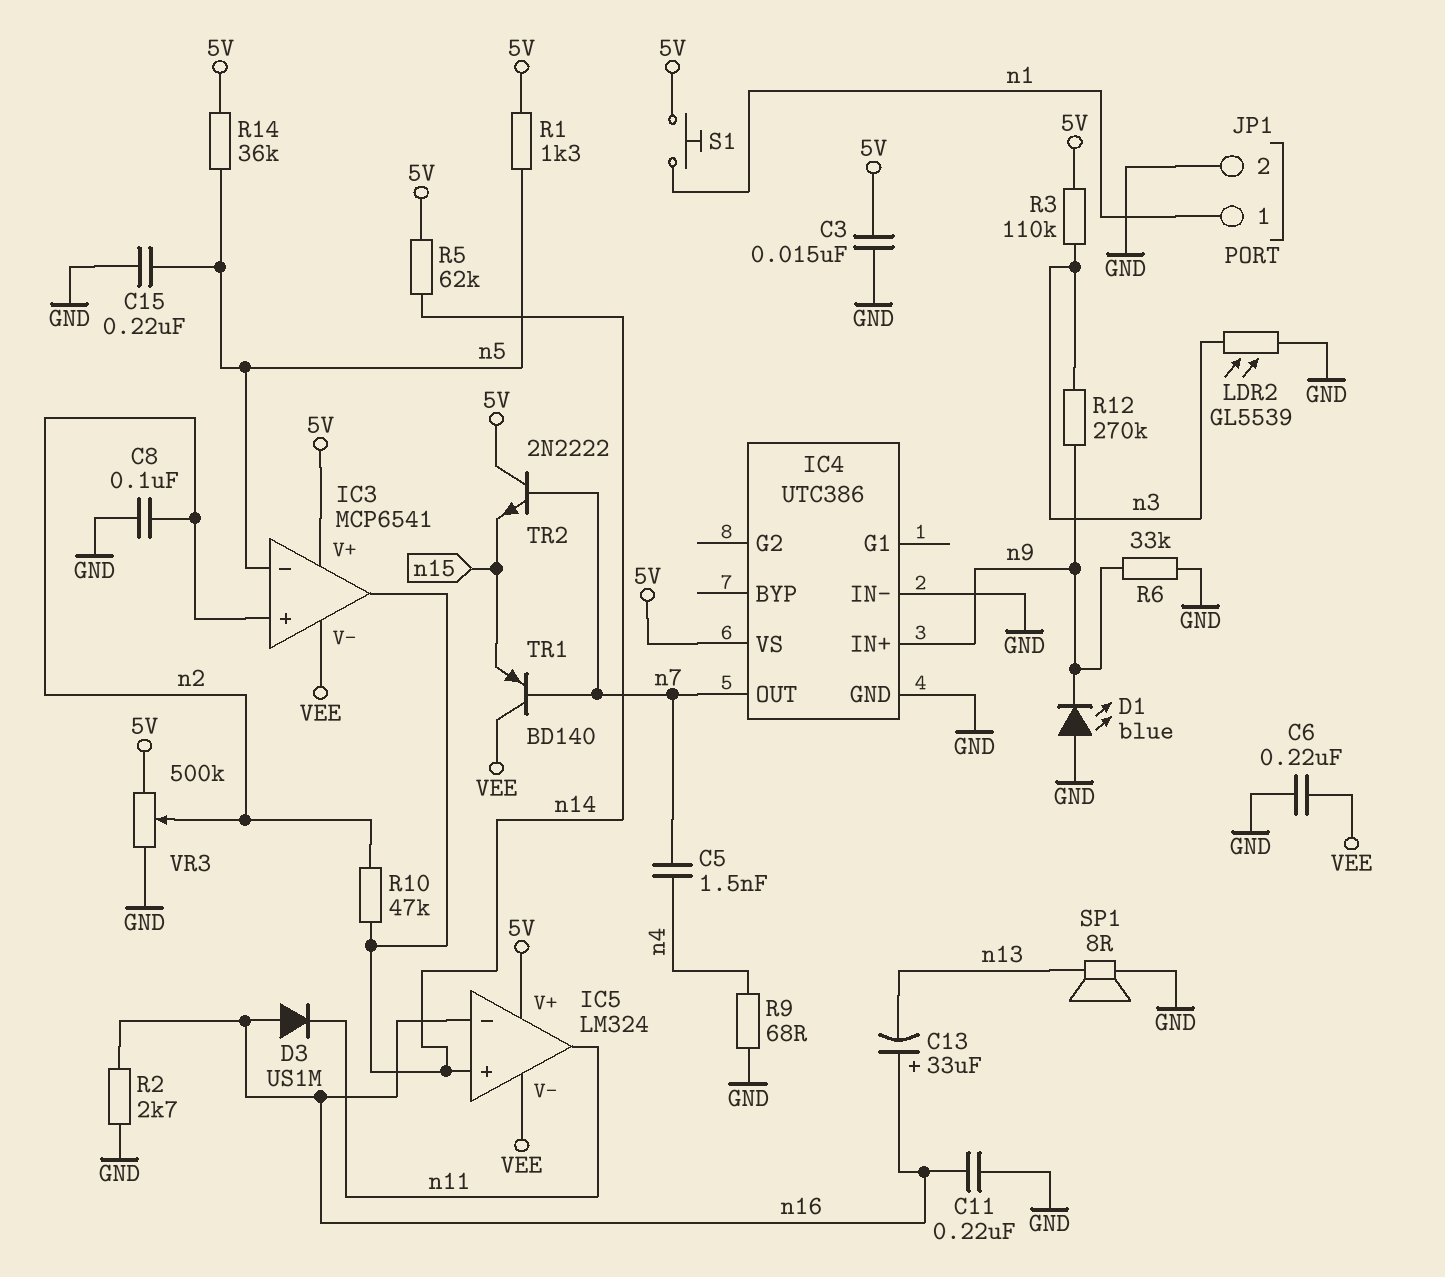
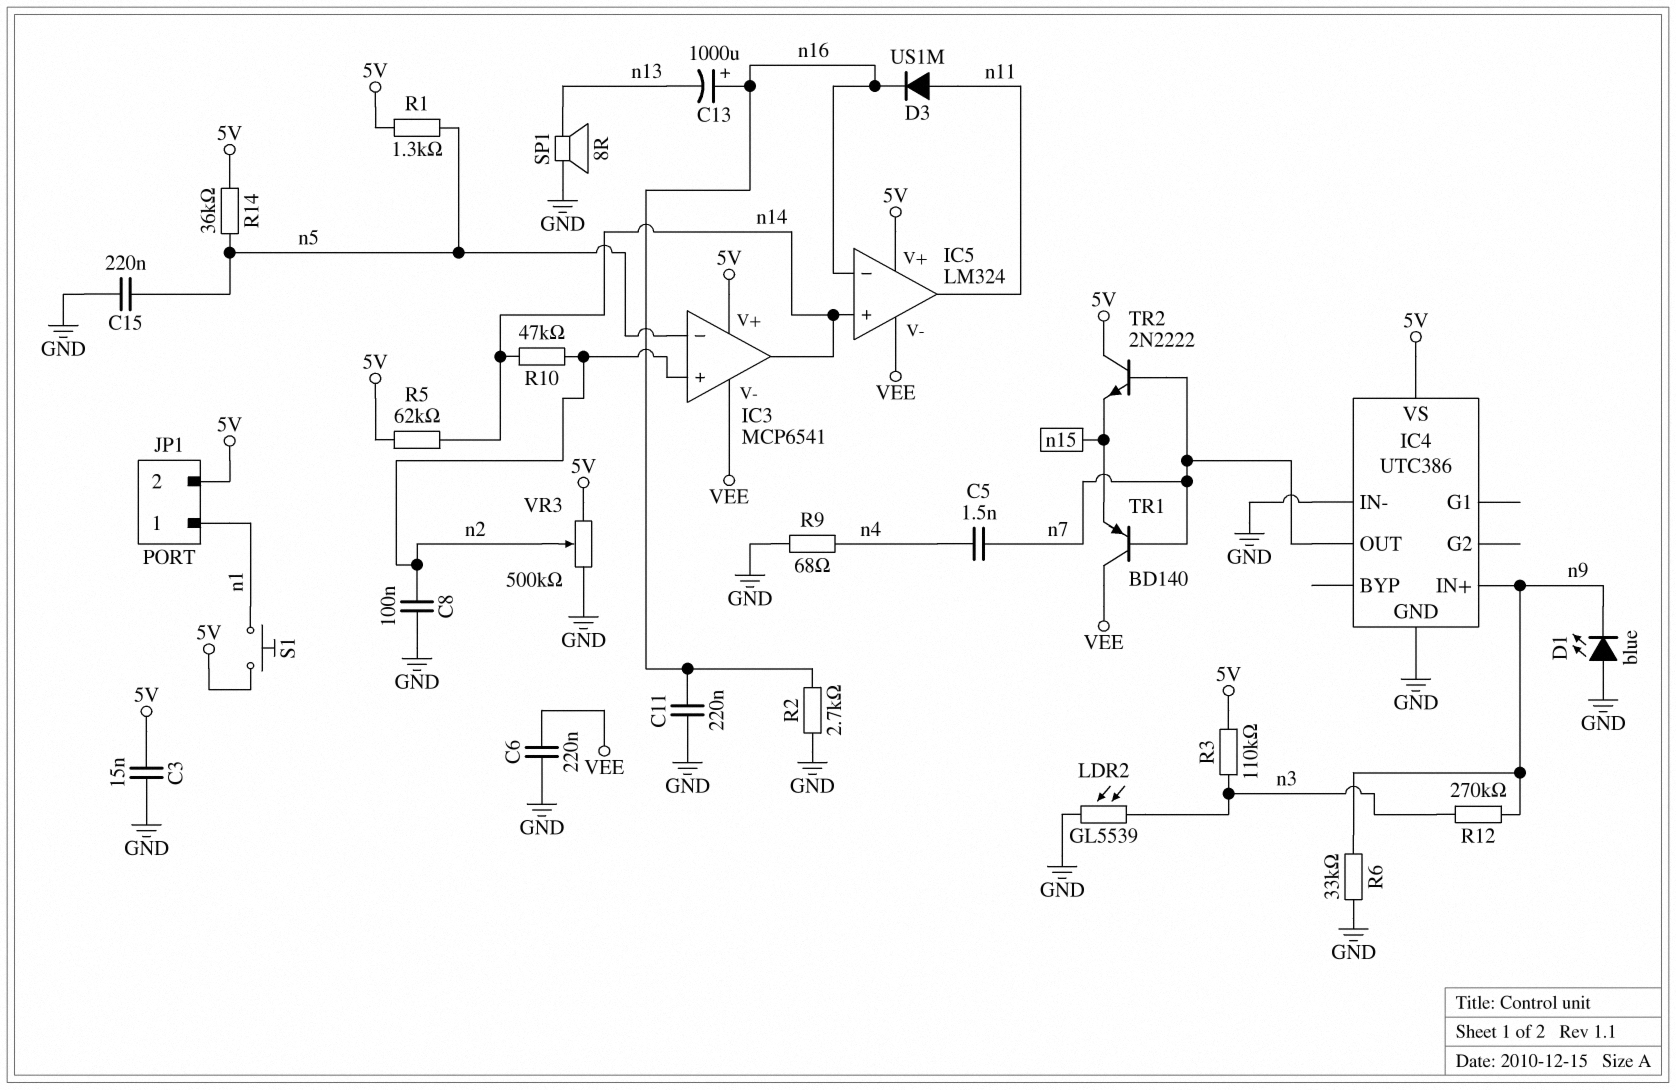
C13: 33uF (plus n16, minus n13) -> 1000uF (plus n16, minus n13)
D3: diode US1M (A n16, K n11) -> diode US1M (A n11, K n16)
JP1 pin 2: GND -> 5V

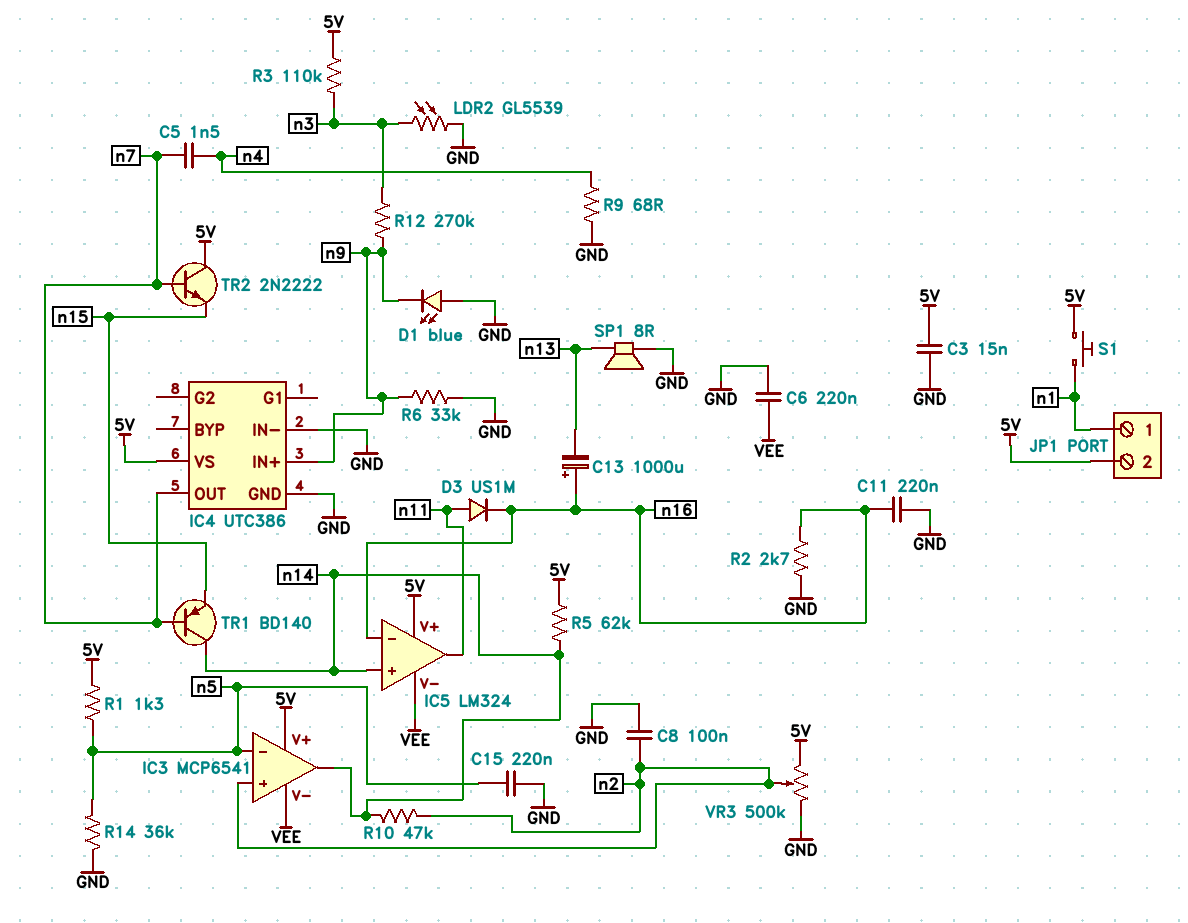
R14: 36k (5V, n5) -> 36k (GND, n5)
TR1: PNP BD140 (B n7, C VEE, E n15) -> PNP BD140 (B n7, C n14, E n15)

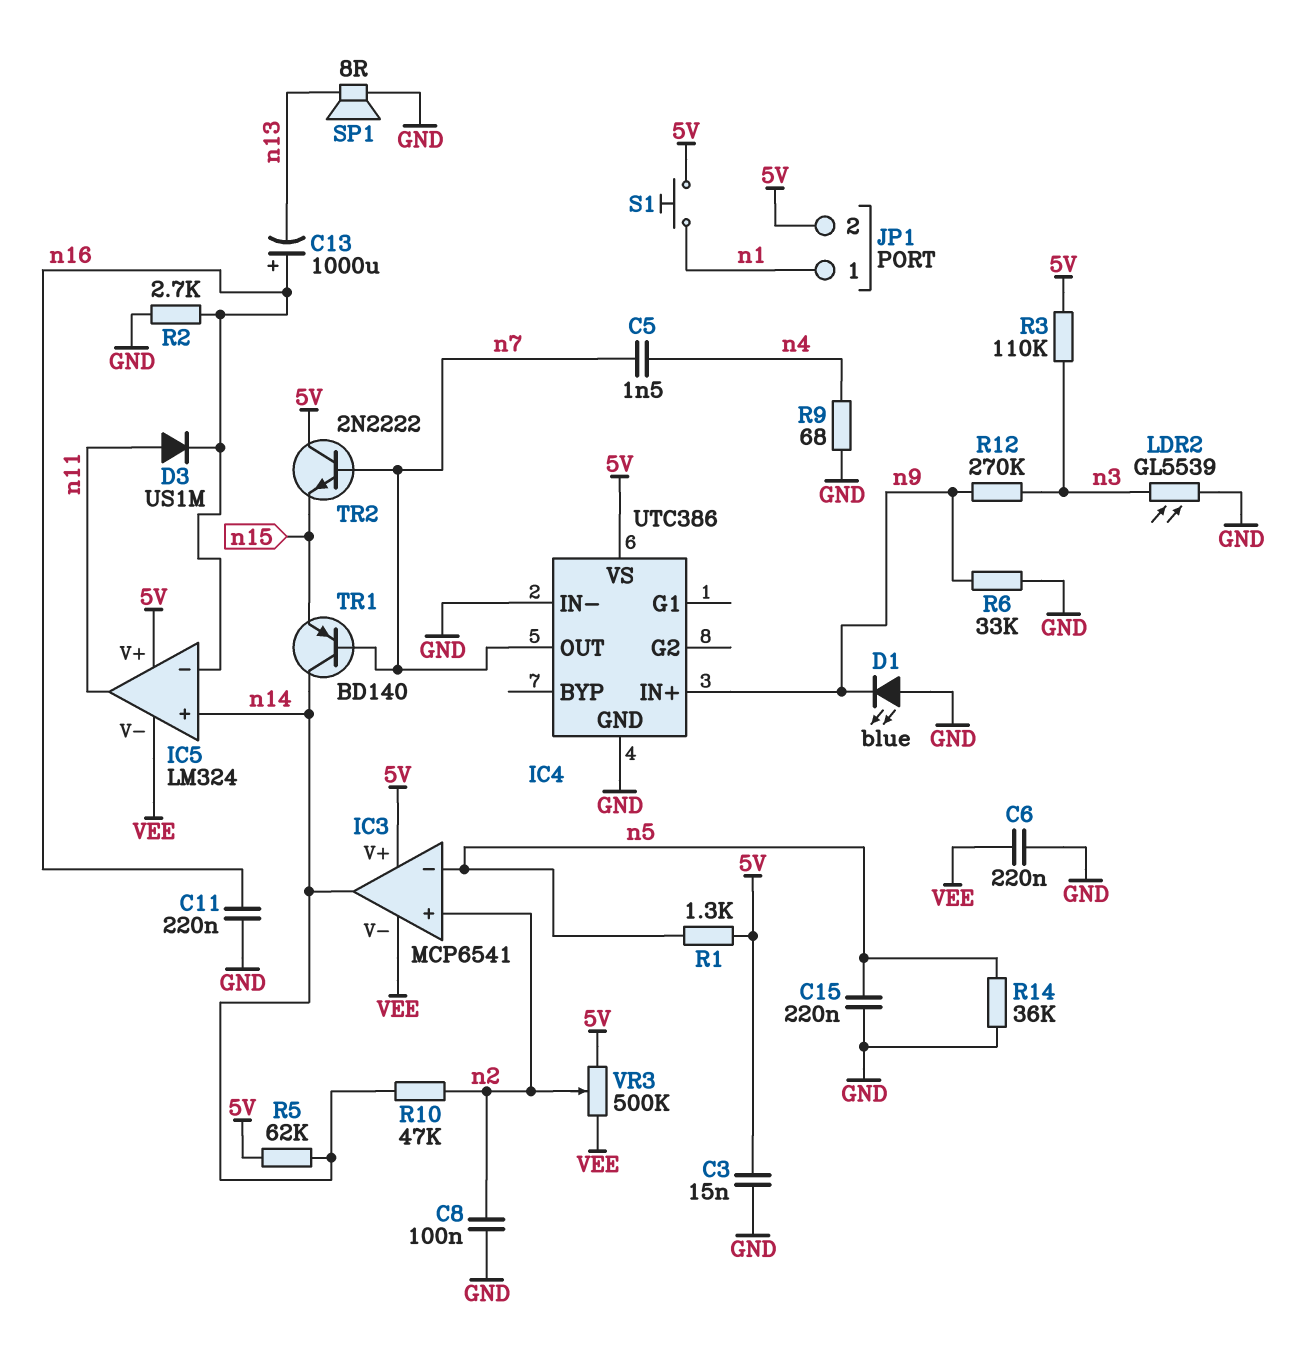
VR3: 500k (5V, GND, wiper n2) -> 500k (5V, VEE, wiper n2)

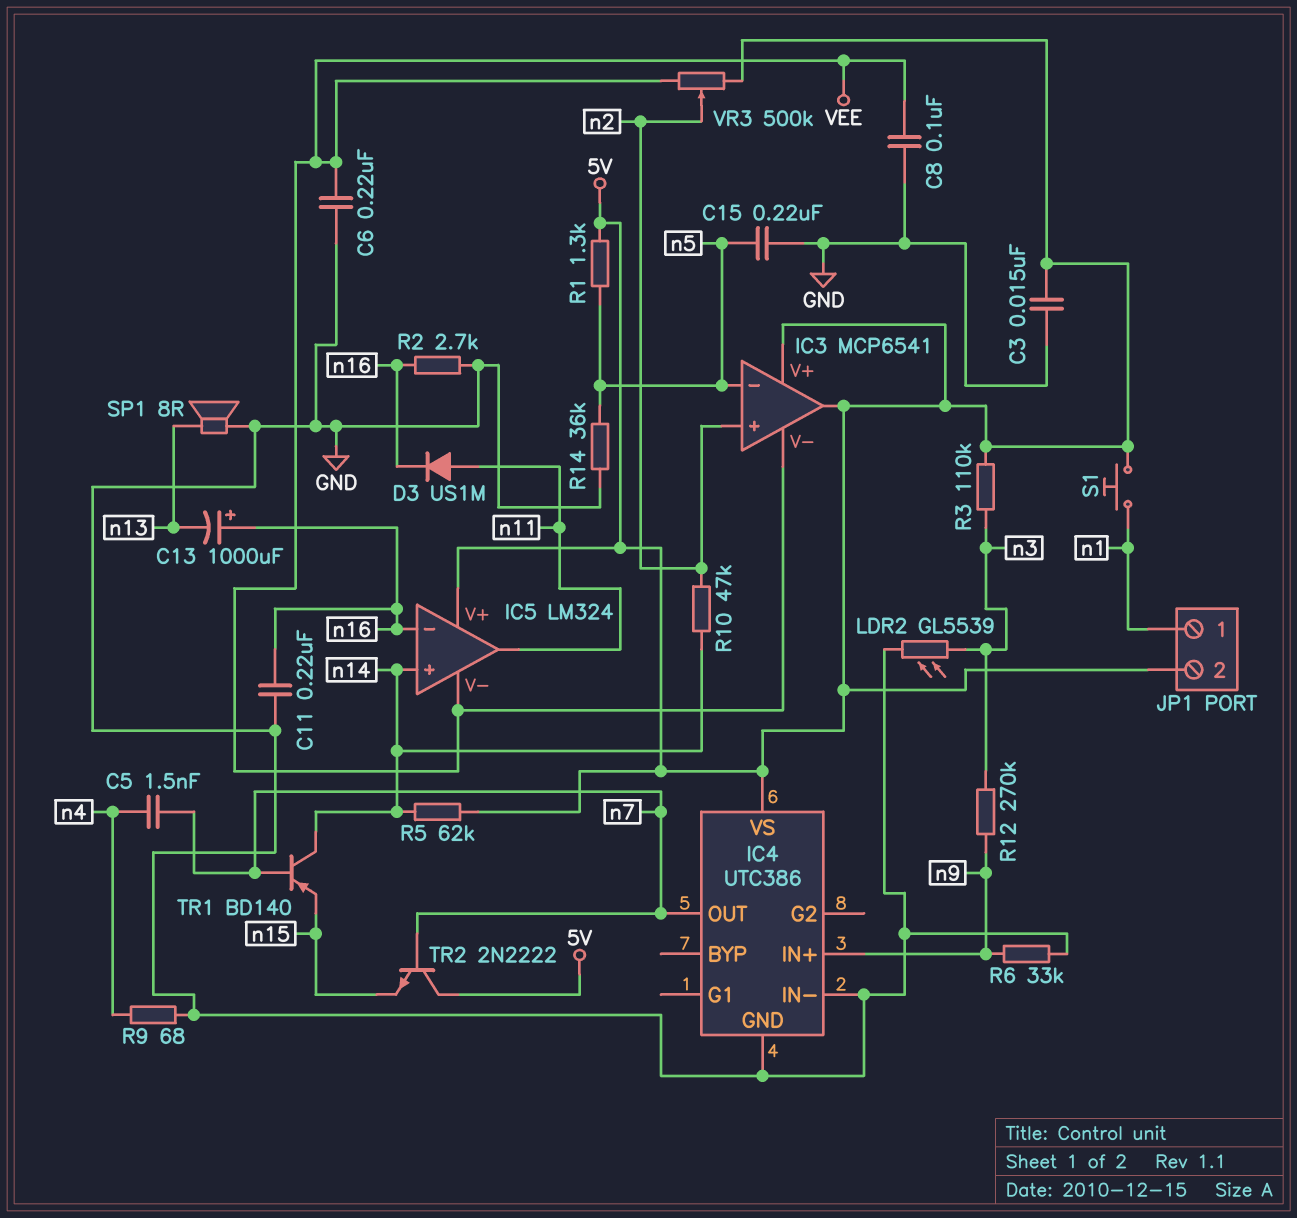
C8: 100nF (GND, n2) -> 100nF (GND, VEE)
D1: LED blue (A GND, K n9) -> none
IC3 pin out: n14 -> 5V

